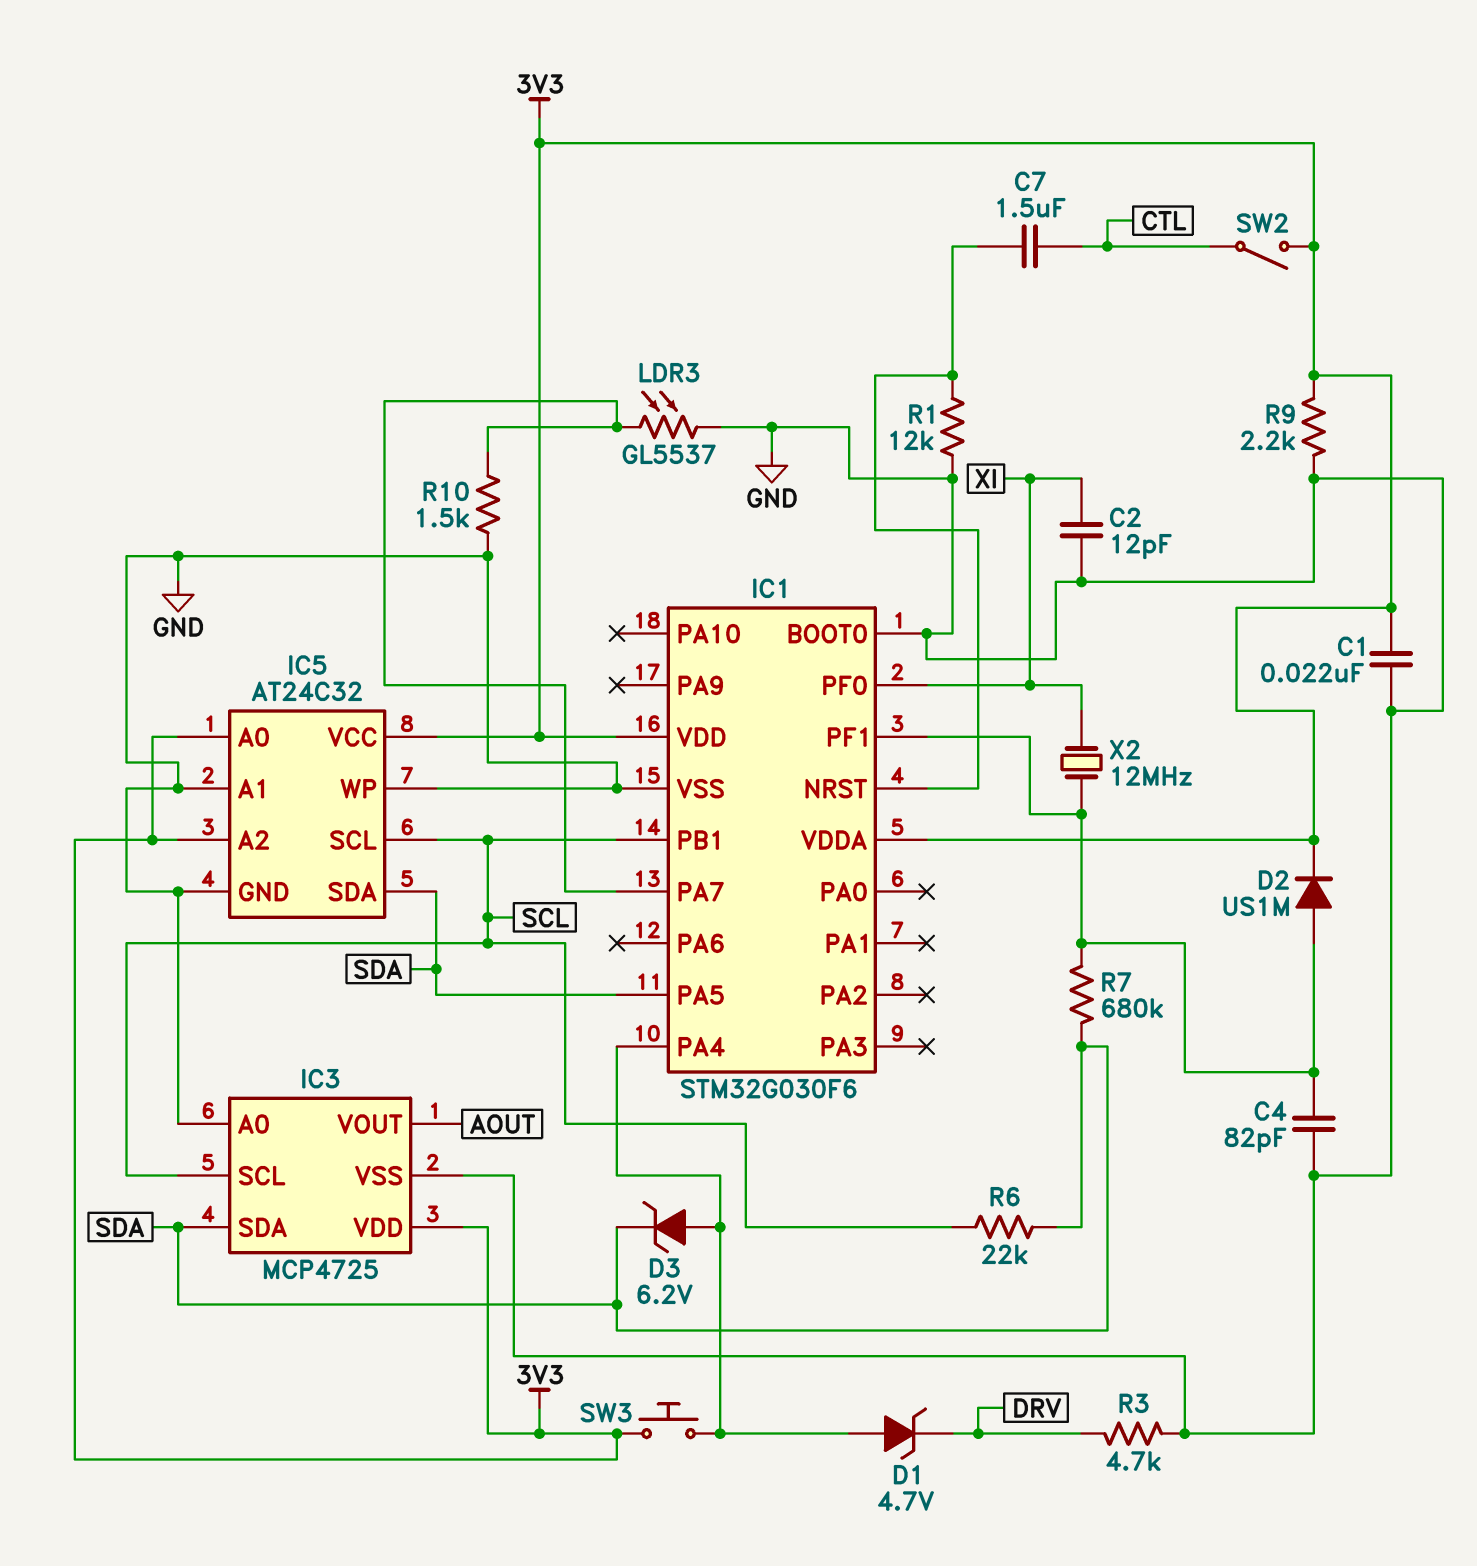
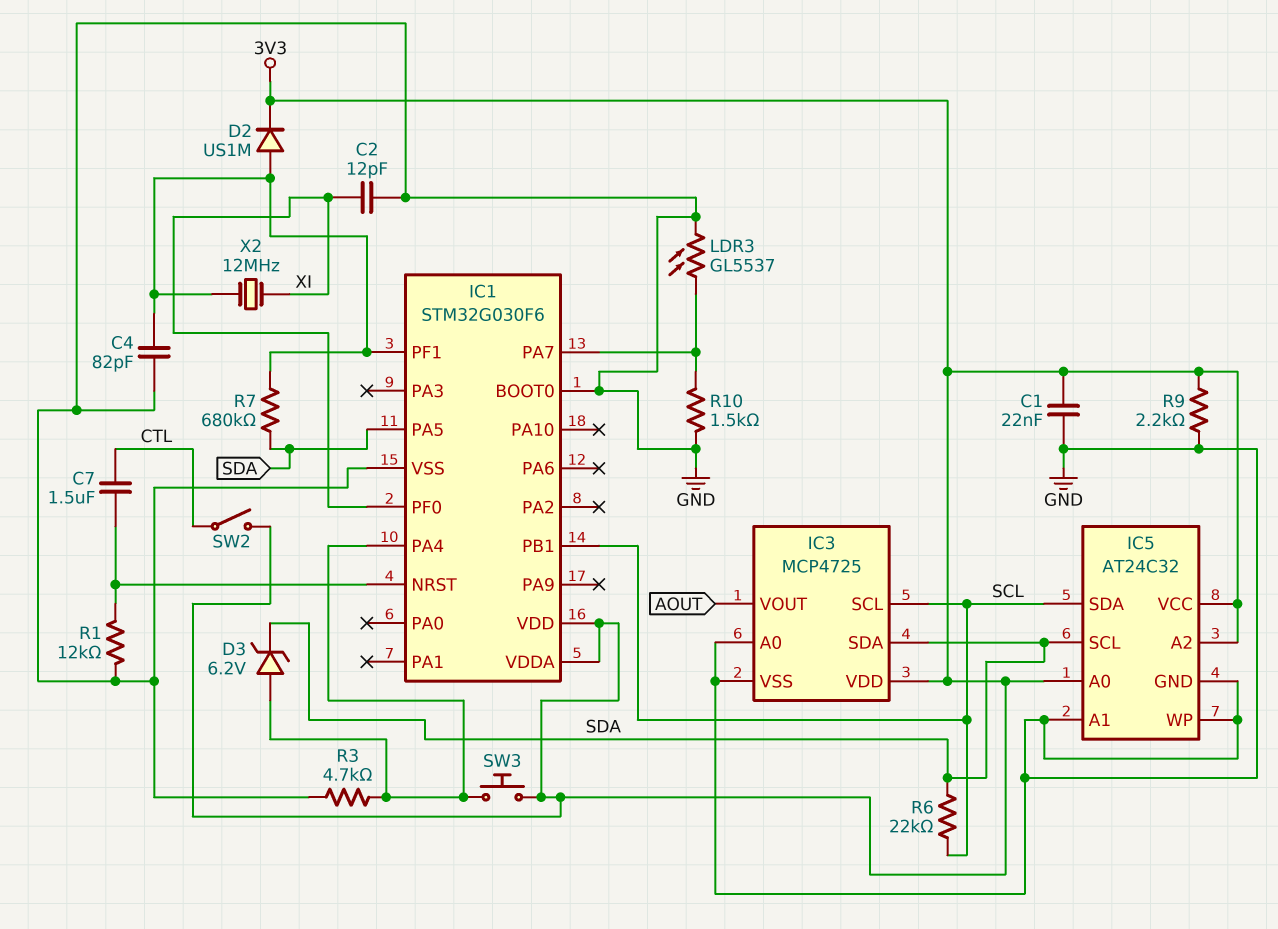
D1: zener 4.7V (A IC1/PA4, K DRV) -> none
IC5 pin SCL: SCL -> SDA
IC5 pin SDA: SDA -> SCL
R3: 4.7k (DRV, GND) -> 4.7k (GND, IC1/PA4)

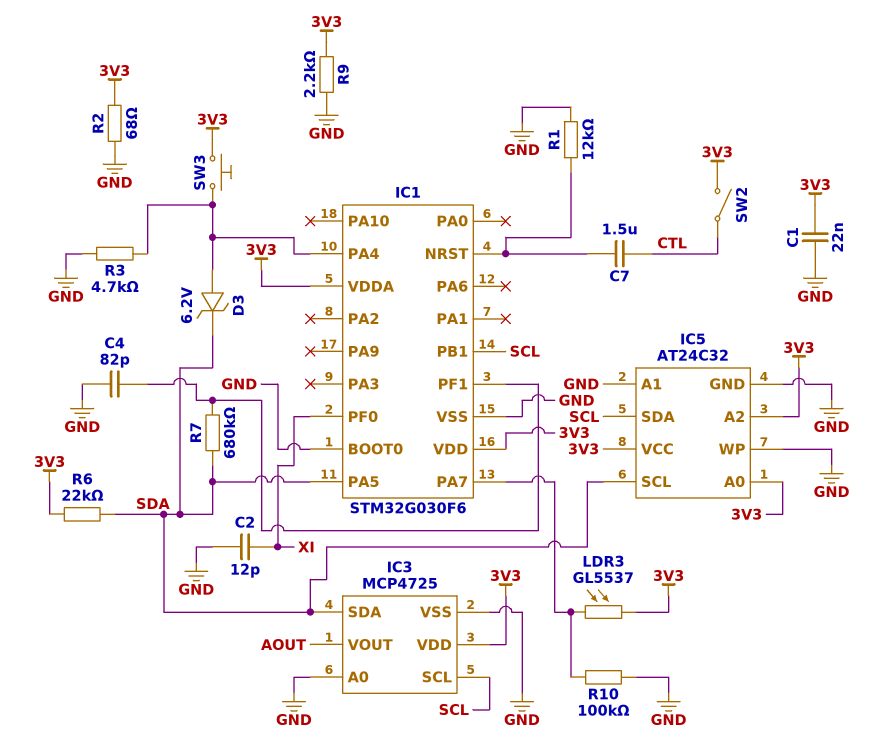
D2: diode US1M (A IC1/PF1, K 3V3) -> none
LDR3: GL5537 (GND, IC1/PA7) -> GL5537 (3V3, IC1/PA7)
R2: none -> 68 (3V3, GND)
R6: 22k (SCL, SDA) -> 22k (3V3, SDA)
R10: 1.5k (GND, IC1/PA7) -> 100k (GND, IC1/PA7)
X2: 12MHz (IC1/PF1, XI) -> none

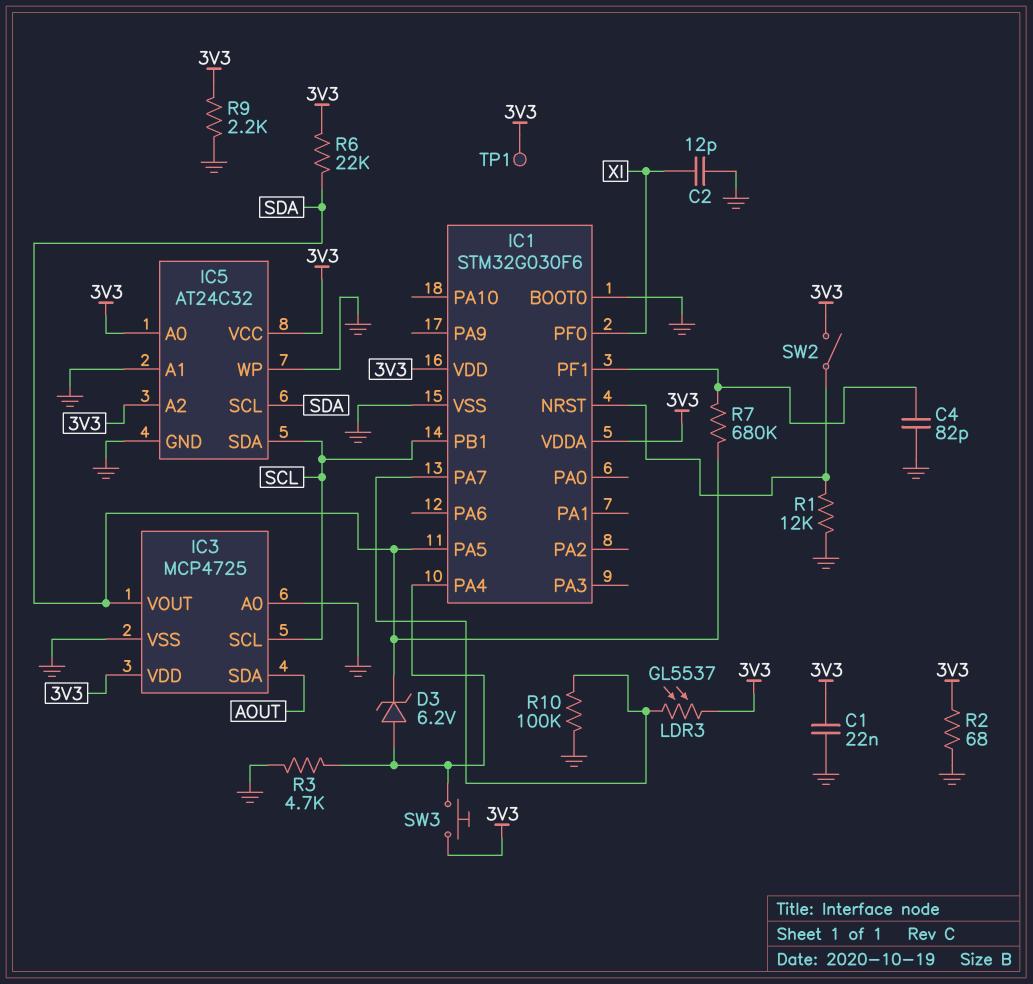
C7: 1.5uF (CTL, IC1/NRST) -> none
IC3 pin SDA: SDA -> AOUT
IC3 pin VOUT: AOUT -> SDA
SW2: switch (3V3, CTL) -> switch (3V3, IC1/NRST)
TP1: none -> test point (3V3)

